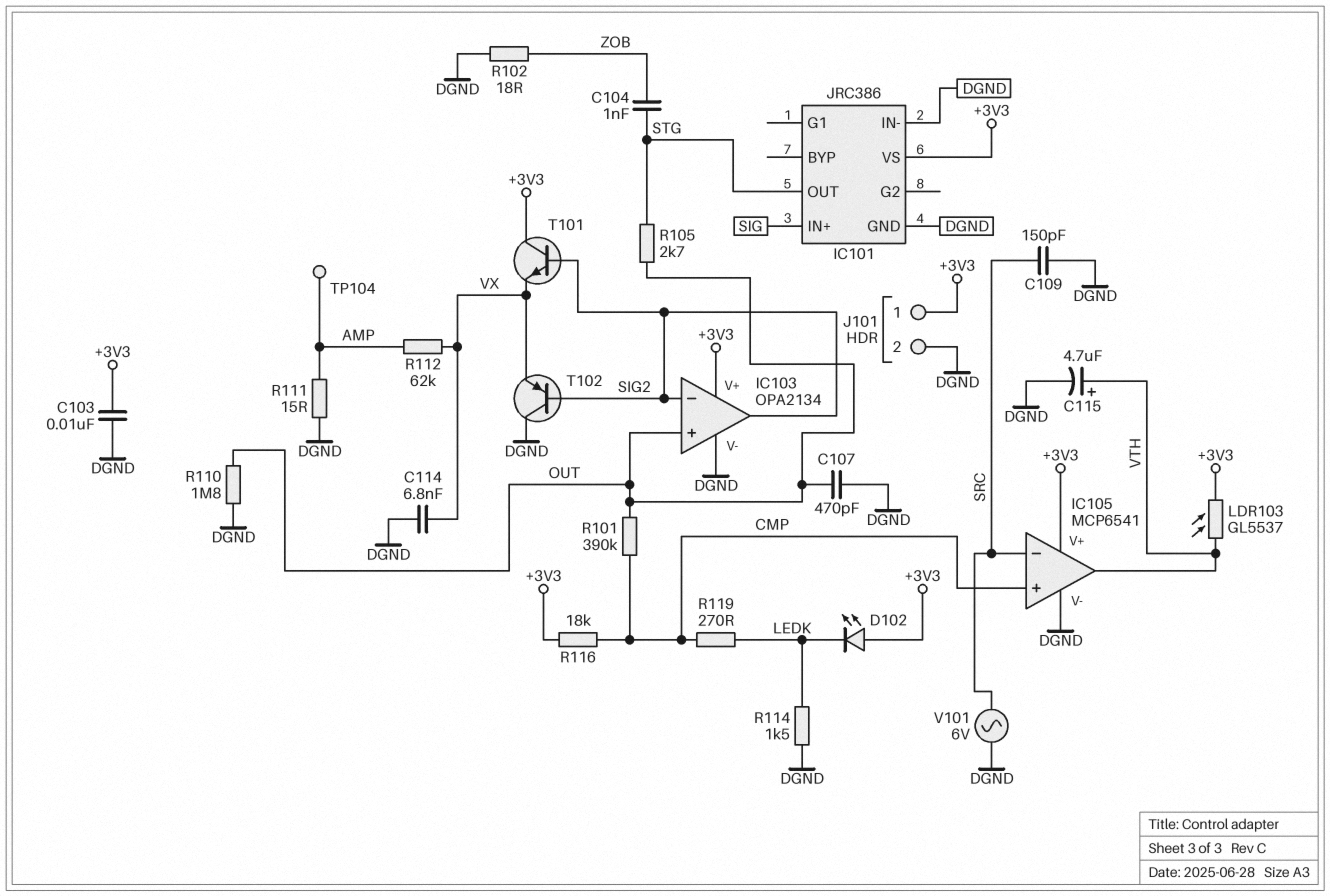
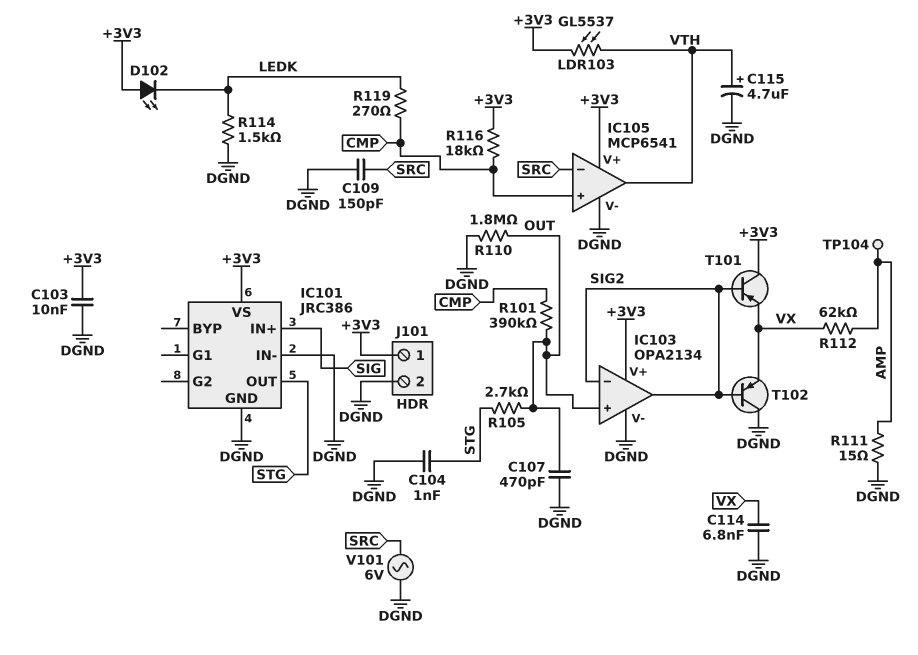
C104: 1nF (STG, ZOB) -> 1nF (DGND, STG)
R102: 18 (DGND, ZOB) -> none
T101: NPN (B SIG2, C +3V3, E VX) -> PNP (B SIG2, C +3V3, E VX)

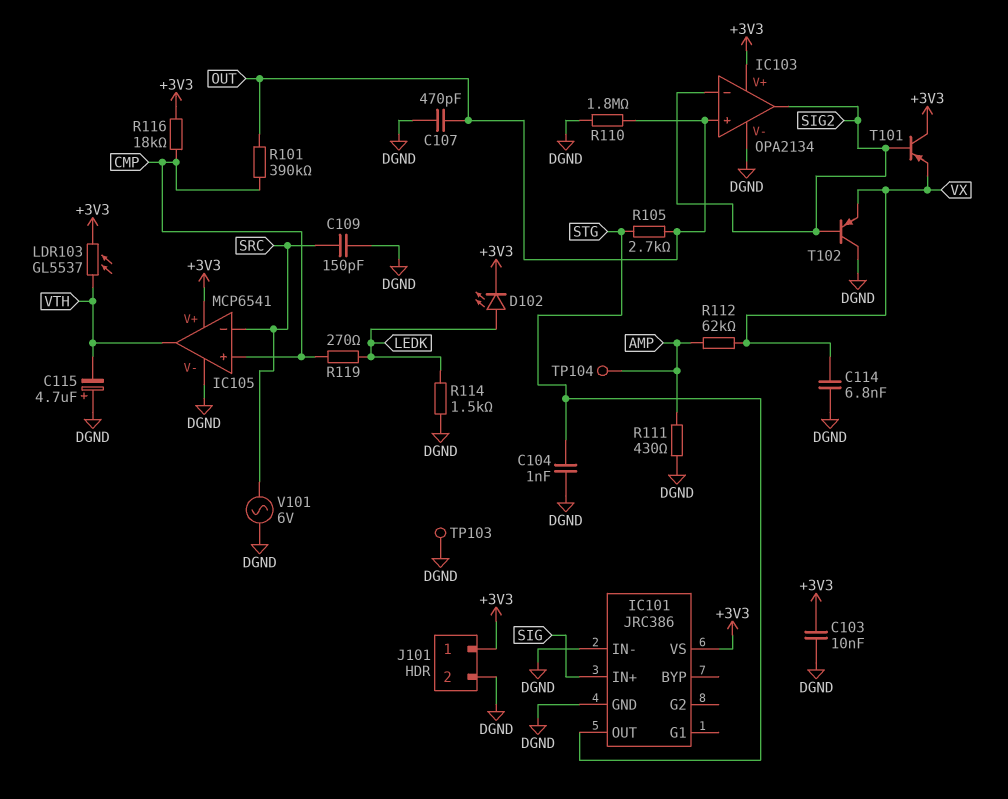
C115: 4.7uF (plus VTH, minus DGND) -> 4.7uF (plus DGND, minus VTH)
D102: LED (A +3V3, K LEDK) -> LED (A LEDK, K +3V3)
R111: 15 (AMP, DGND) -> 430 (AMP, DGND)
TP103: none -> test point (DGND)

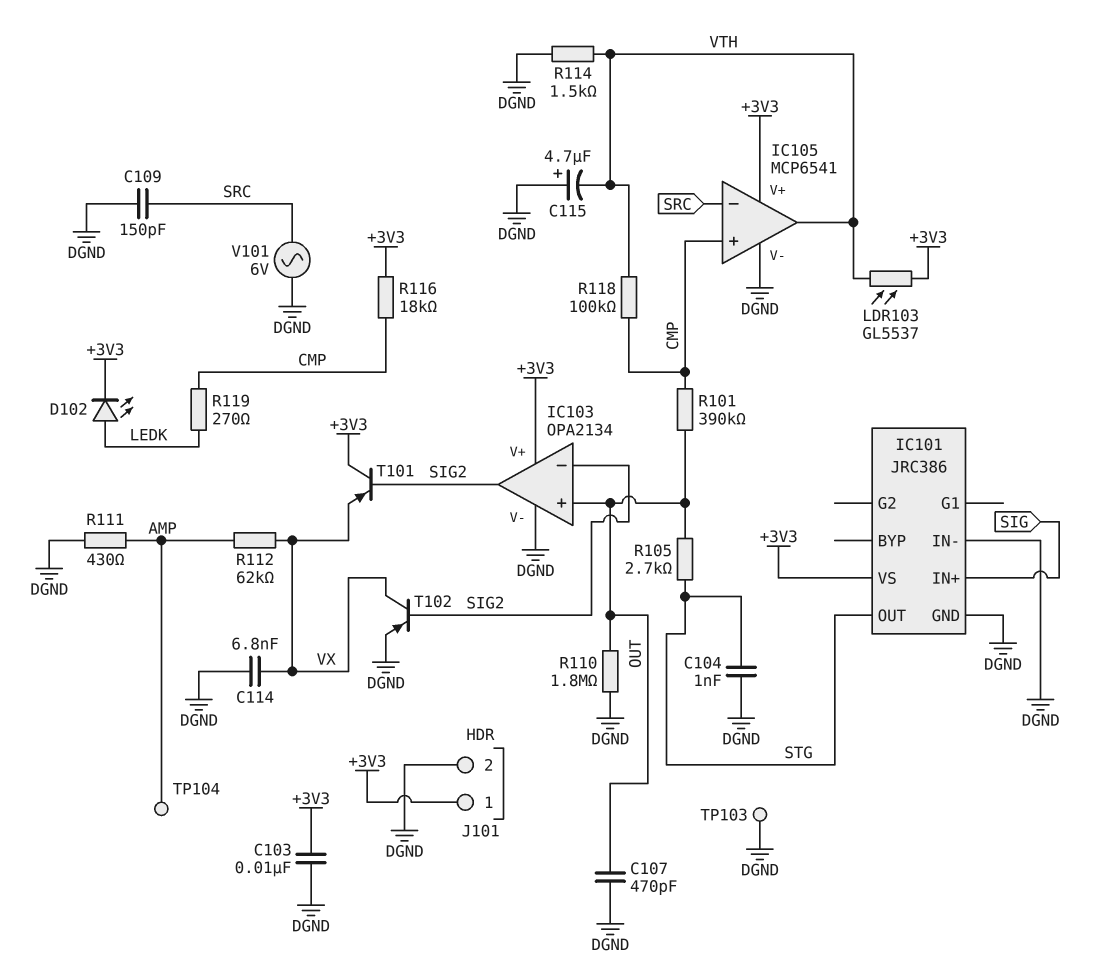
R114: 1.5k (DGND, LEDK) -> 1.5k (DGND, VTH)
R118: none -> 100k (CMP, VTH)
T102: PNP (B SIG2, C DGND, E VX) -> PNP (B SIG2, C VX, E DGND)

